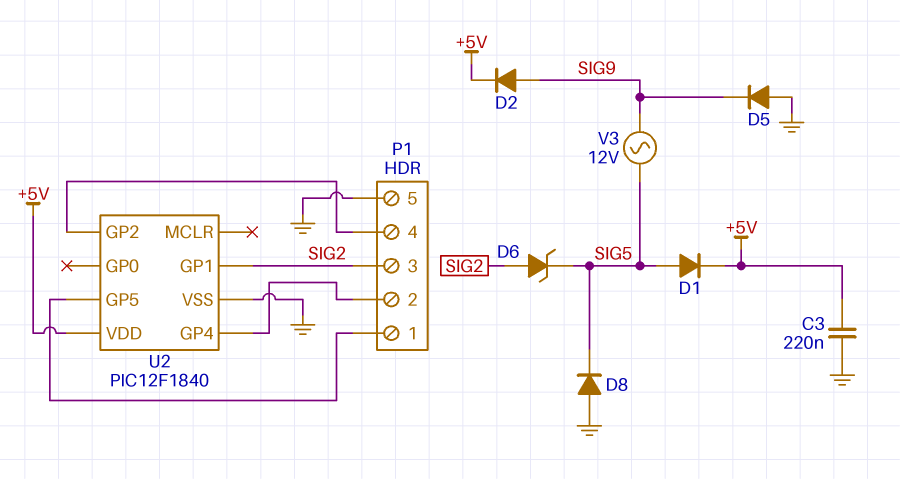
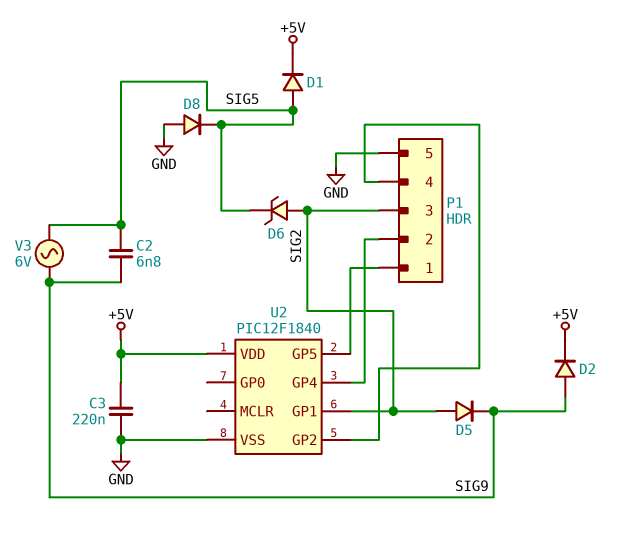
C2: none -> 6.8nF (SIG5, SIG9)
D5: diode (A GND, K SIG9) -> diode (A SIG2, K SIG9)
V3: AC 12V (SIG5, SIG9) -> AC 6V (SIG5, SIG9)

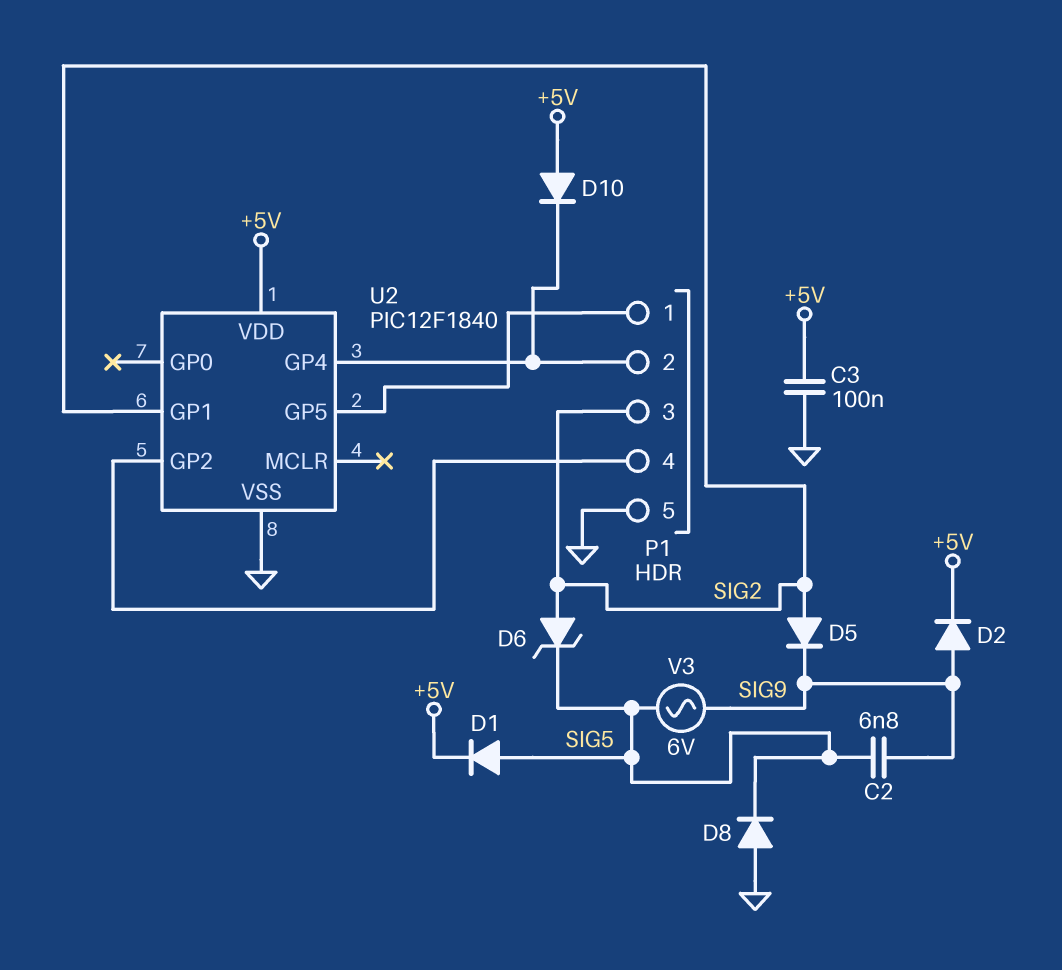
C3: 220nF (+5V, GND) -> 100nF (+5V, GND)
D10: none -> diode (A +5V, K P1/2)

